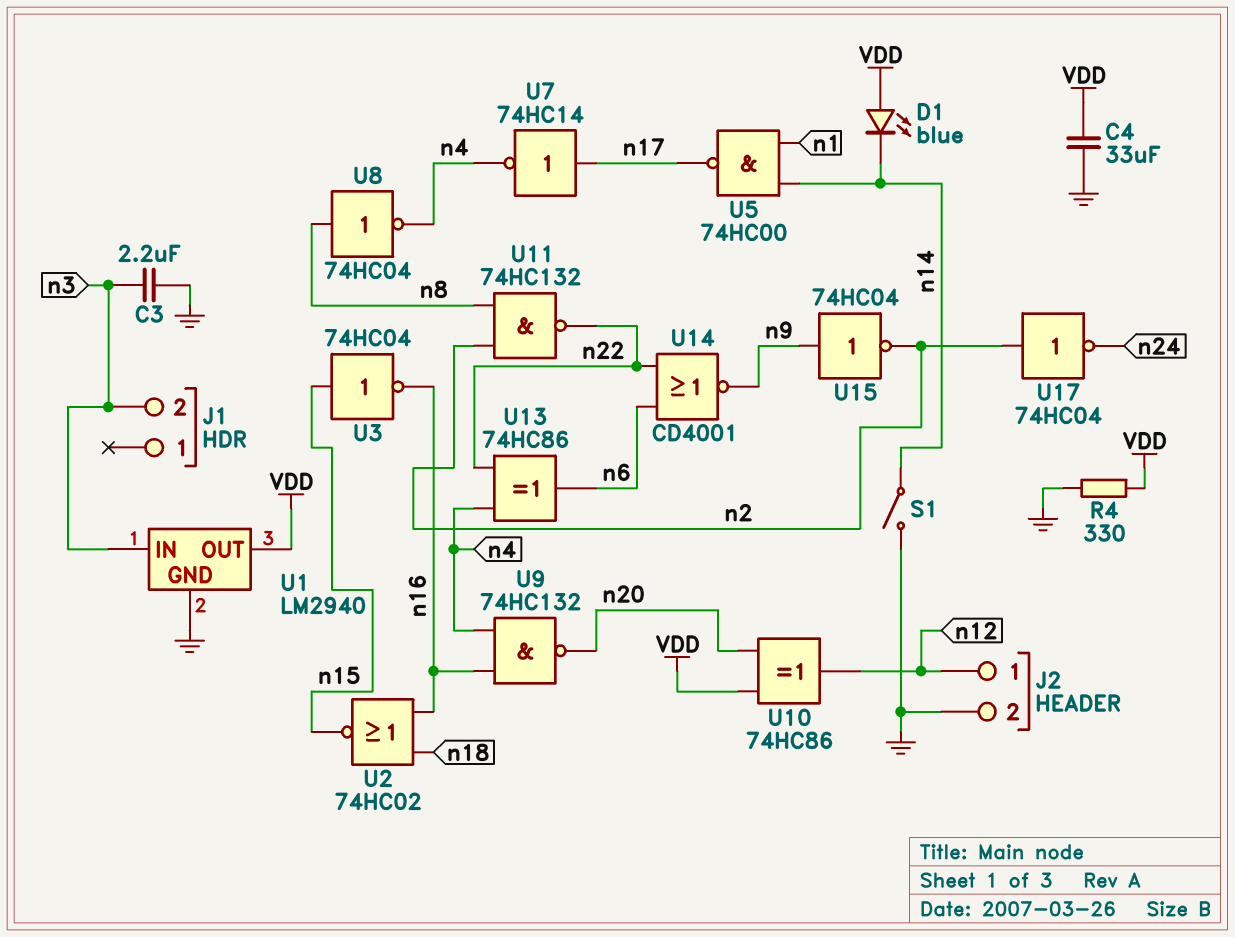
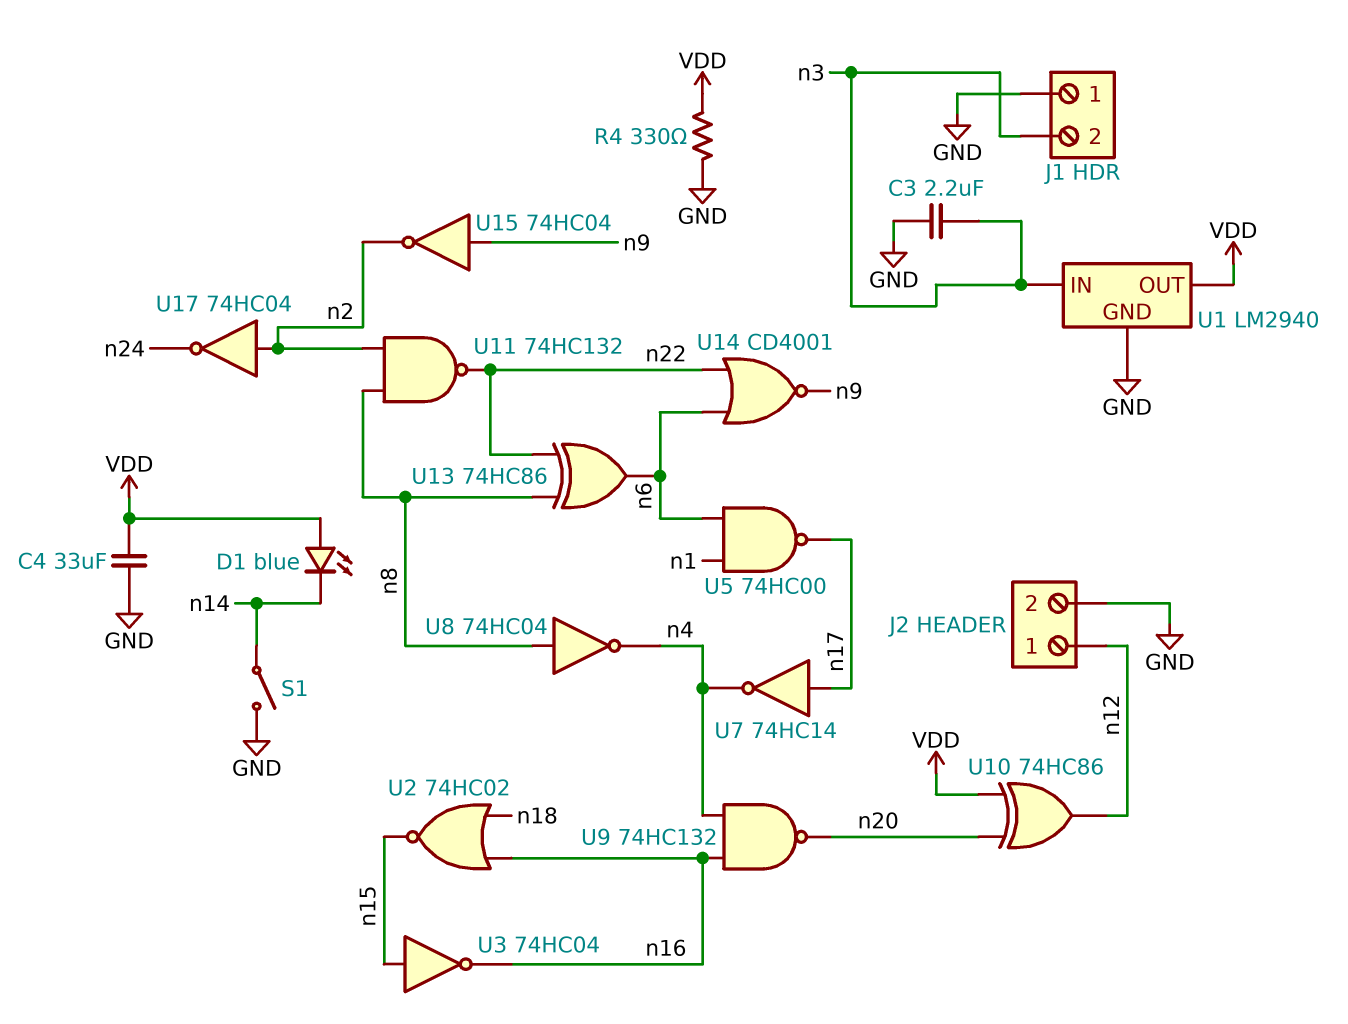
J1 pin 1: none -> GND
U5: NAND 74HC00 (in n1, in n14, out n17) -> NAND 74HC00 (in n1, in n6, out n17)
U13: XOR 74HC86 (in n4, in n22, out n6) -> XOR 74HC86 (in n8, in n22, out n6)

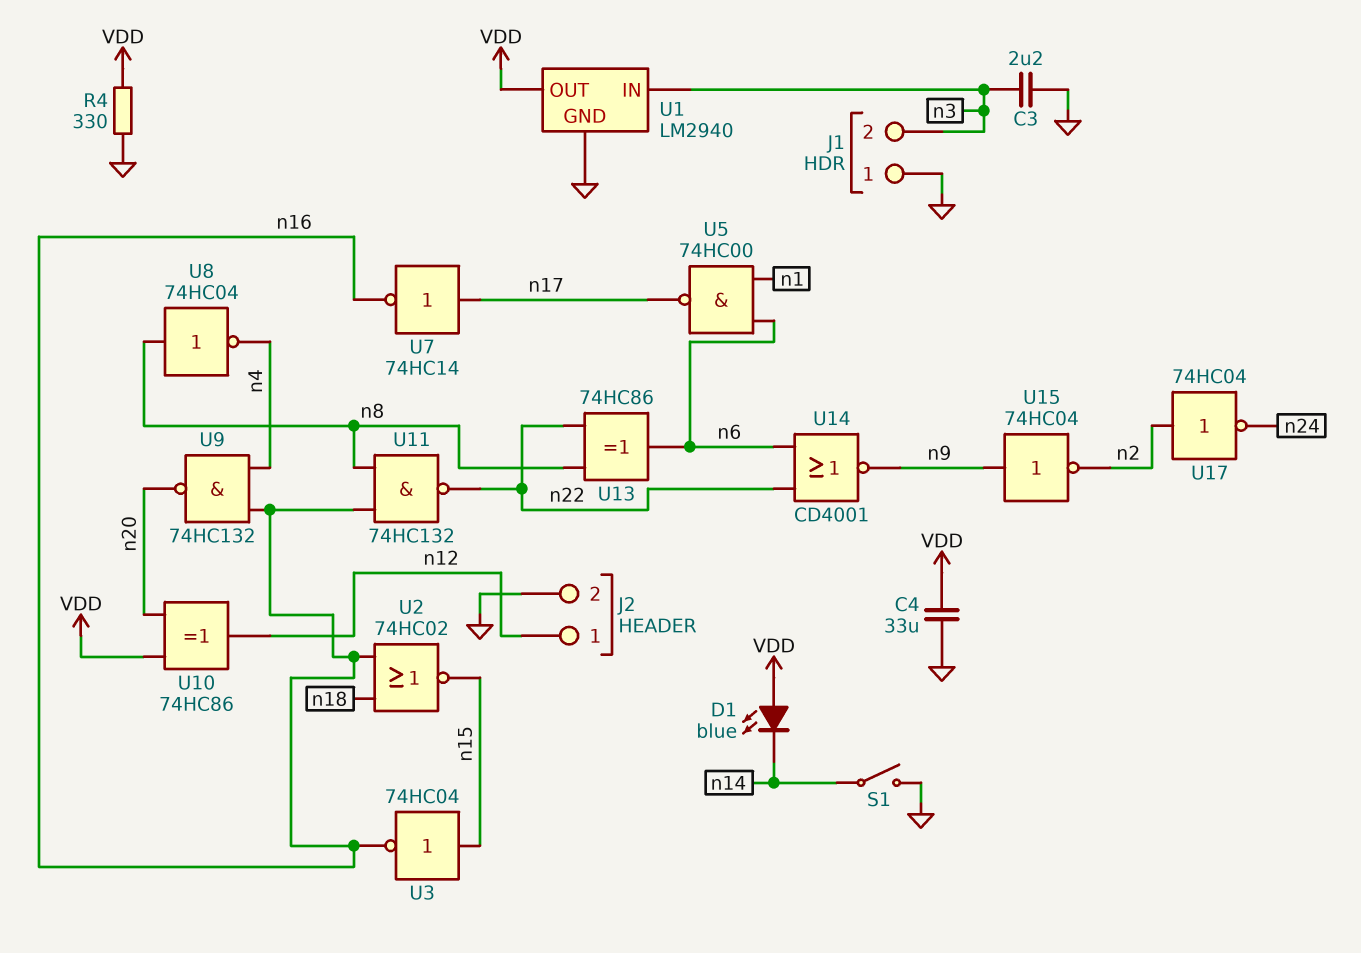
U7: NOT 74HC14 (in n17, out n4) -> NOT 74HC14 (in n17, out n16)
U11: NAND 74HC132 (in n2, in n8, out n22) -> NAND 74HC132 (in n8, in n16, out n22)

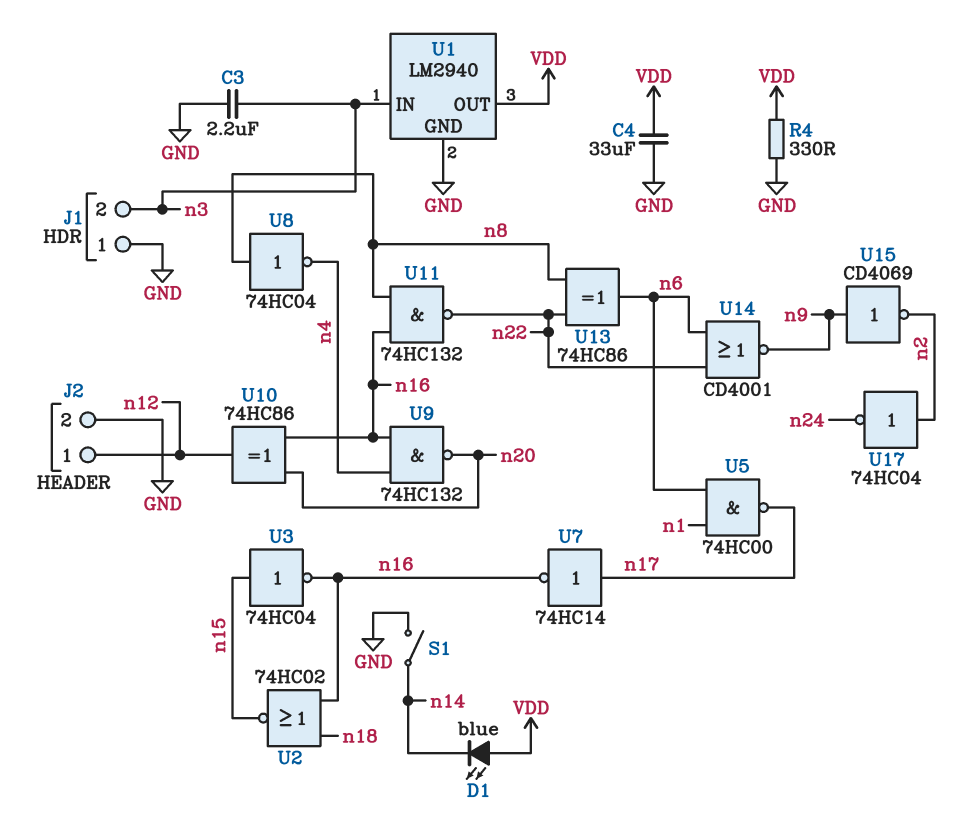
U10: XOR 74HC86 (in VDD, in n20, out n12) -> XOR 74HC86 (in n16, in n20, out n12)
U15: NOT 74HC04 (in n9, out n2) -> NOT CD4069 (in n9, out n2)

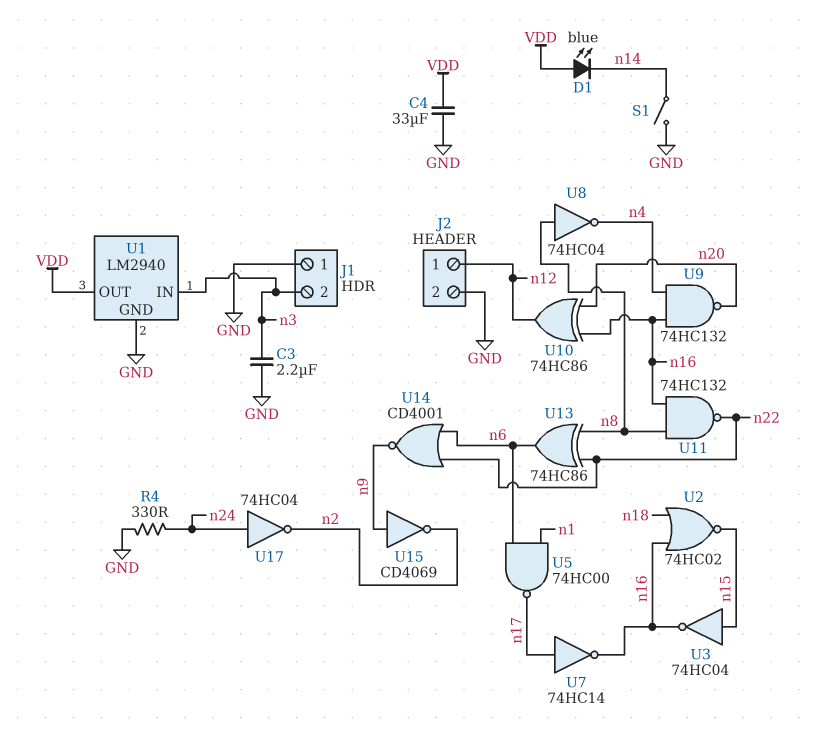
R4: 330 (GND, VDD) -> 330 (GND, n24)
U17: NOT 74HC04 (in n2, out n24) -> NOT 74HC04 (in n24, out n2)

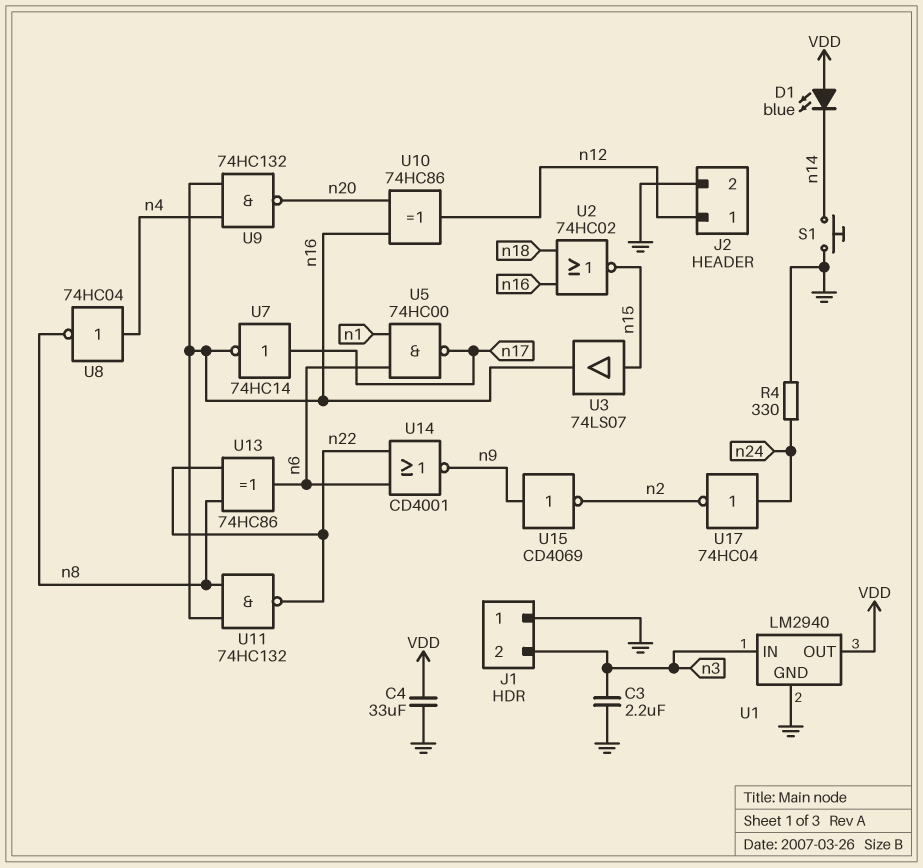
S1: switch (GND, n14) -> button (GND, n14)
U3: NOT 74HC04 (in n15, out n16) -> buffer 74LS07 (in n15, out n16)
U8: NOT 74HC04 (in n8, out n4) -> NOT 74HC04 (in n4, out n8)

